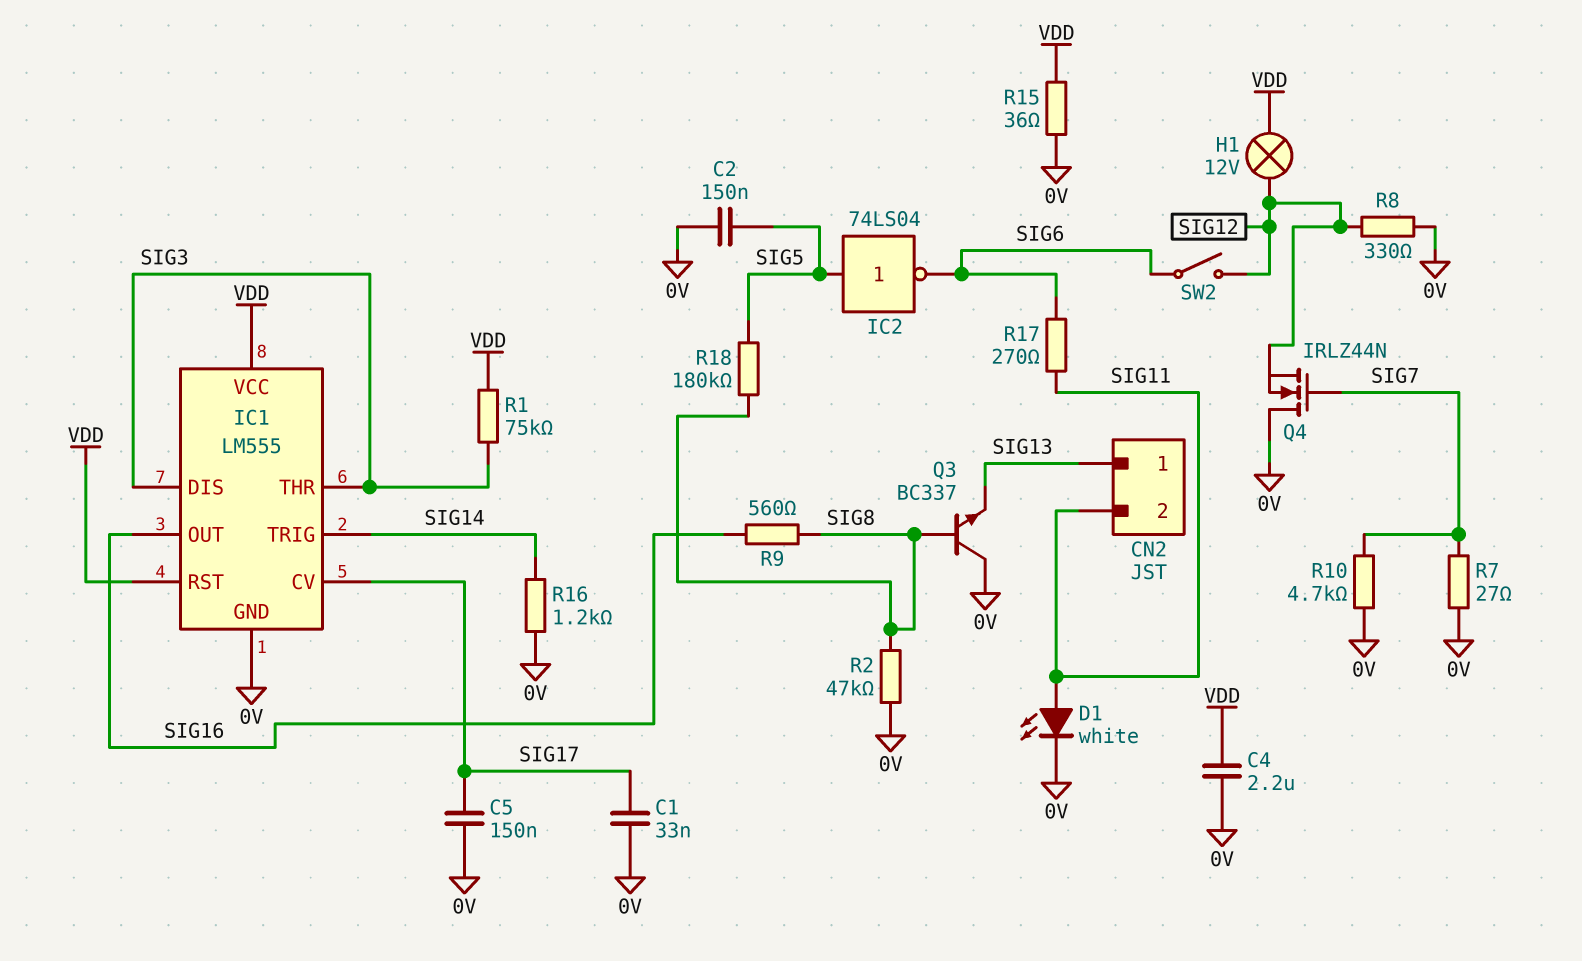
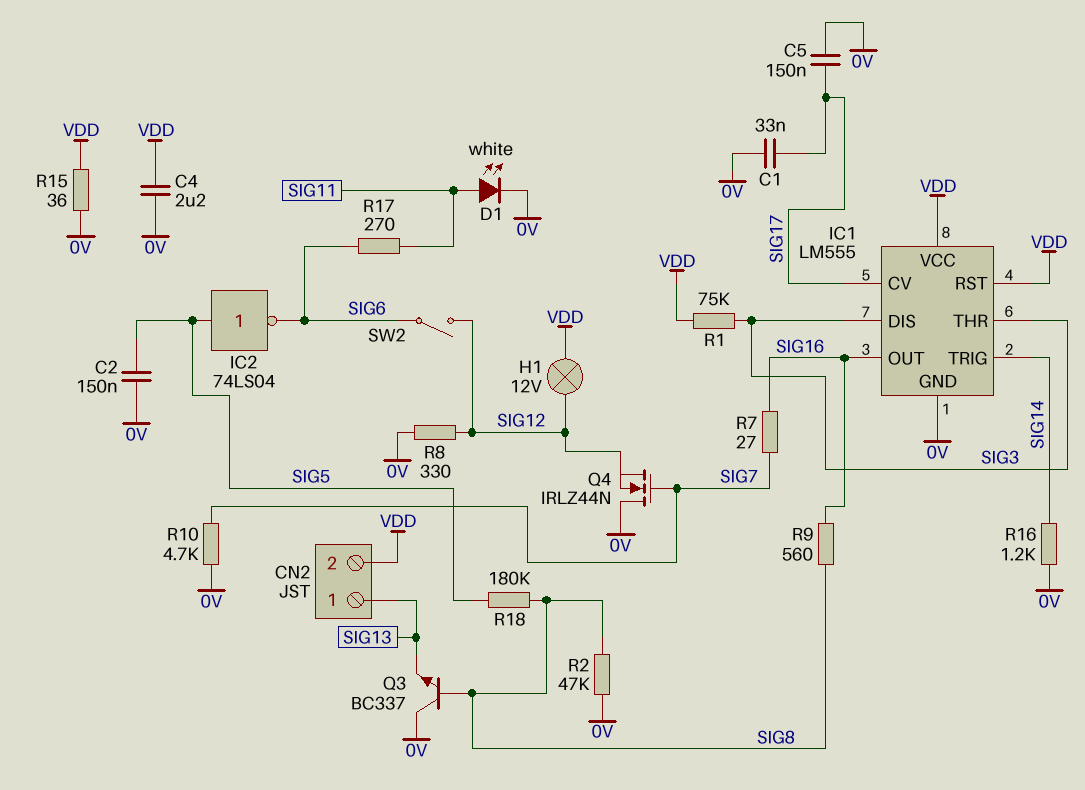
CN2 pin 2: SIG11 -> VDD
R7: 27 (0V, SIG7) -> 27 (SIG7, SIG16)

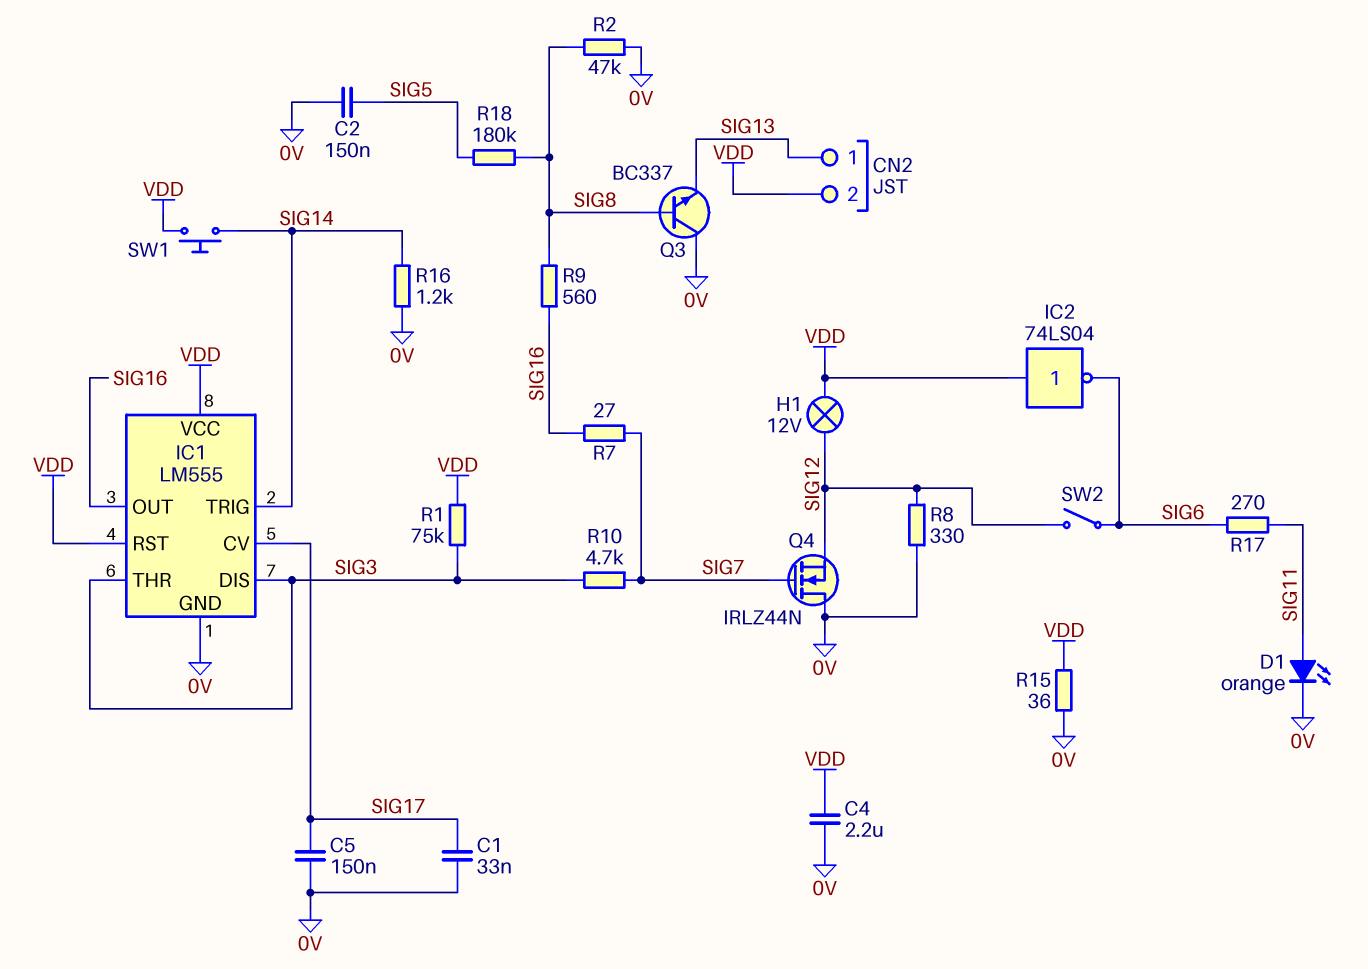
D1: LED white (A SIG11, K 0V) -> LED orange (A SIG11, K 0V)
IC2: NOT 74LS04 (in SIG5, out SIG6) -> NOT 74LS04 (in VDD, out SIG6)
R10: 4.7k (0V, SIG7) -> 4.7k (SIG3, SIG7)
SW1: none -> button (SIG14, VDD)

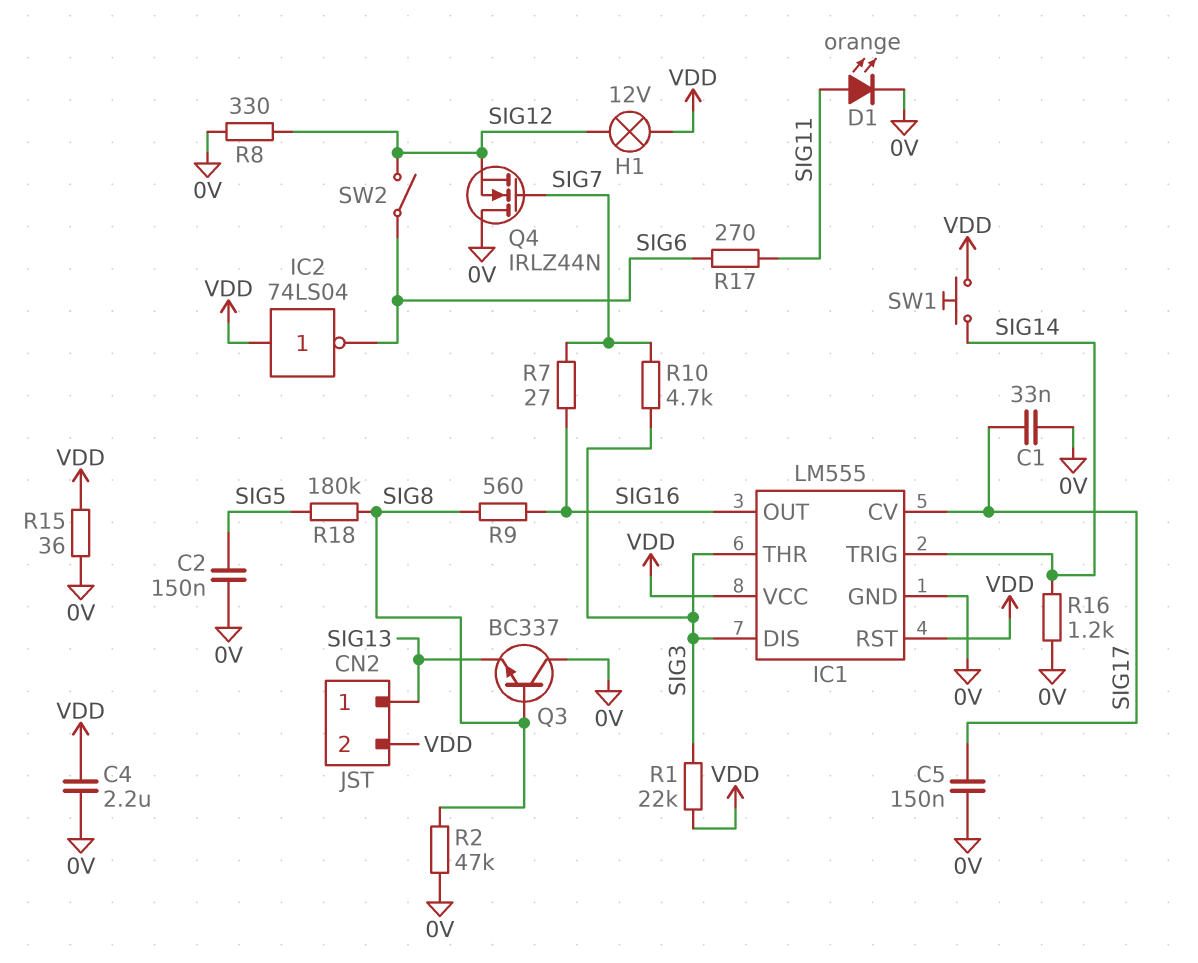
R1: 75k (SIG3, VDD) -> 22k (SIG3, VDD)

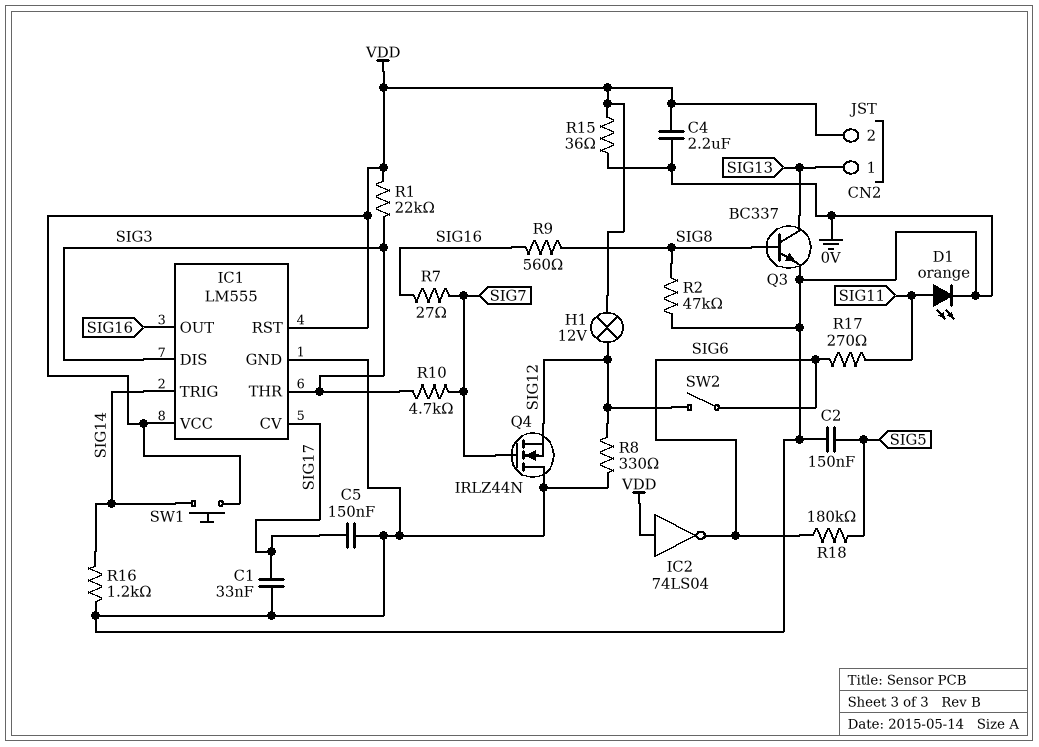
Q3: NPN BC337 (B SIG8, C 0V, E SIG13) -> NPN BC337 (B SIG8, C SIG13, E 0V)
R18: 180k (SIG5, SIG8) -> 180k (SIG5, SIG6)

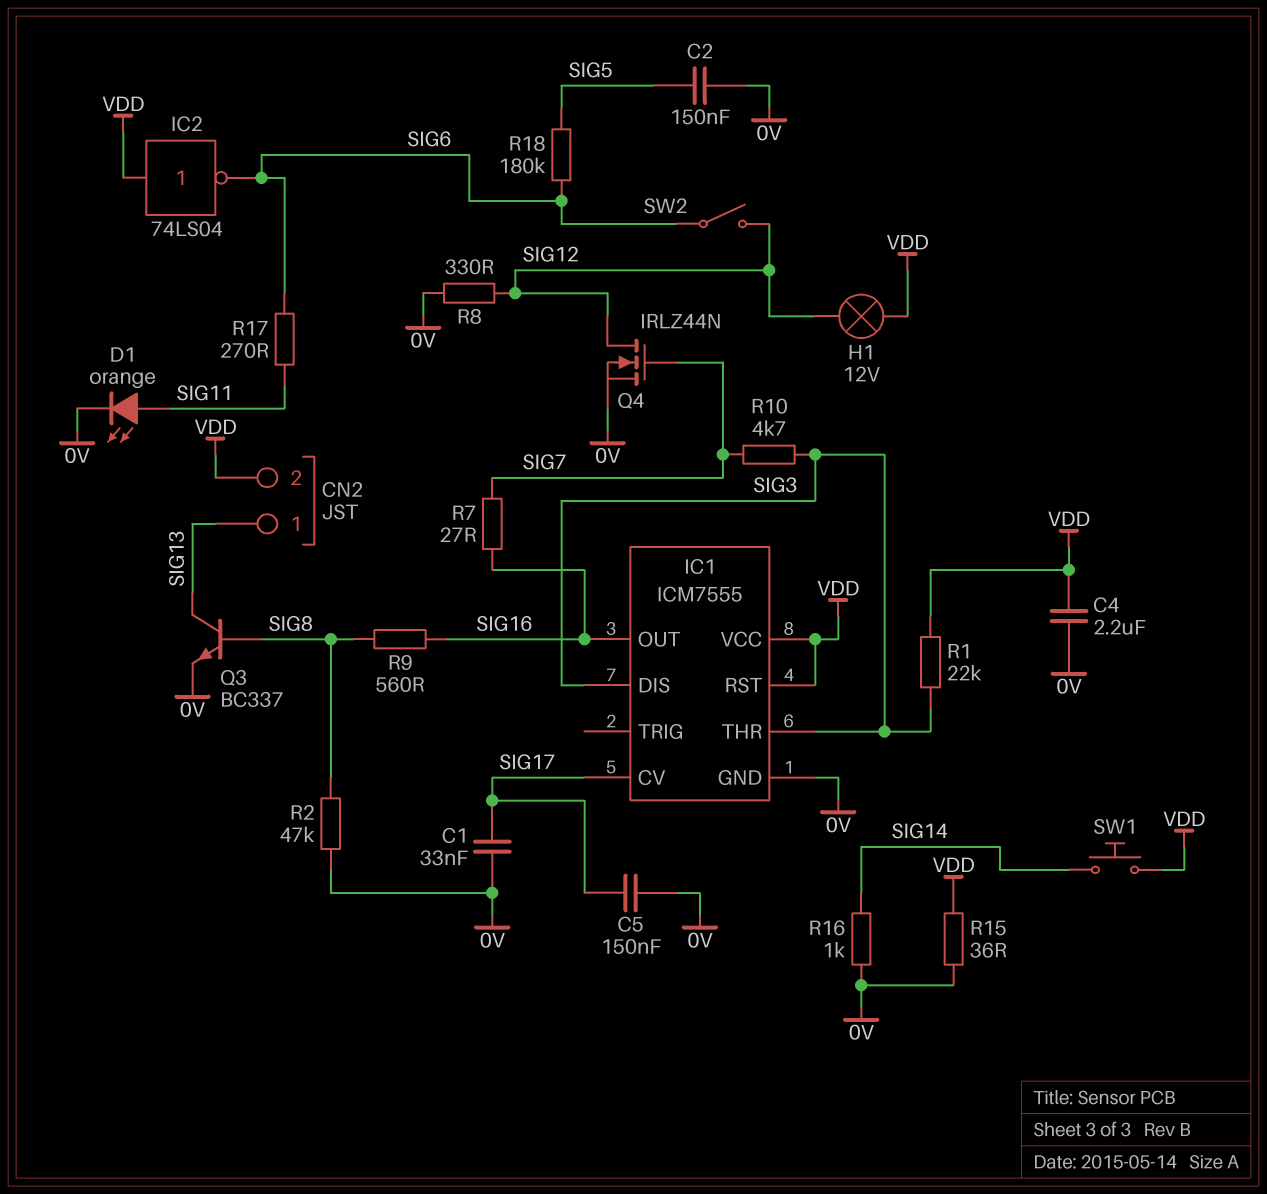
IC1: LM555 -> ICM7555
IC1 pin TRIG: SIG14 -> none
Q4: NMOS IRLZ44N (G SIG7, D 0V, S SIG12) -> NMOS IRLZ44N (G SIG7, D SIG12, S 0V)
R16: 1.2k (0V, SIG14) -> 1k (0V, SIG14)

